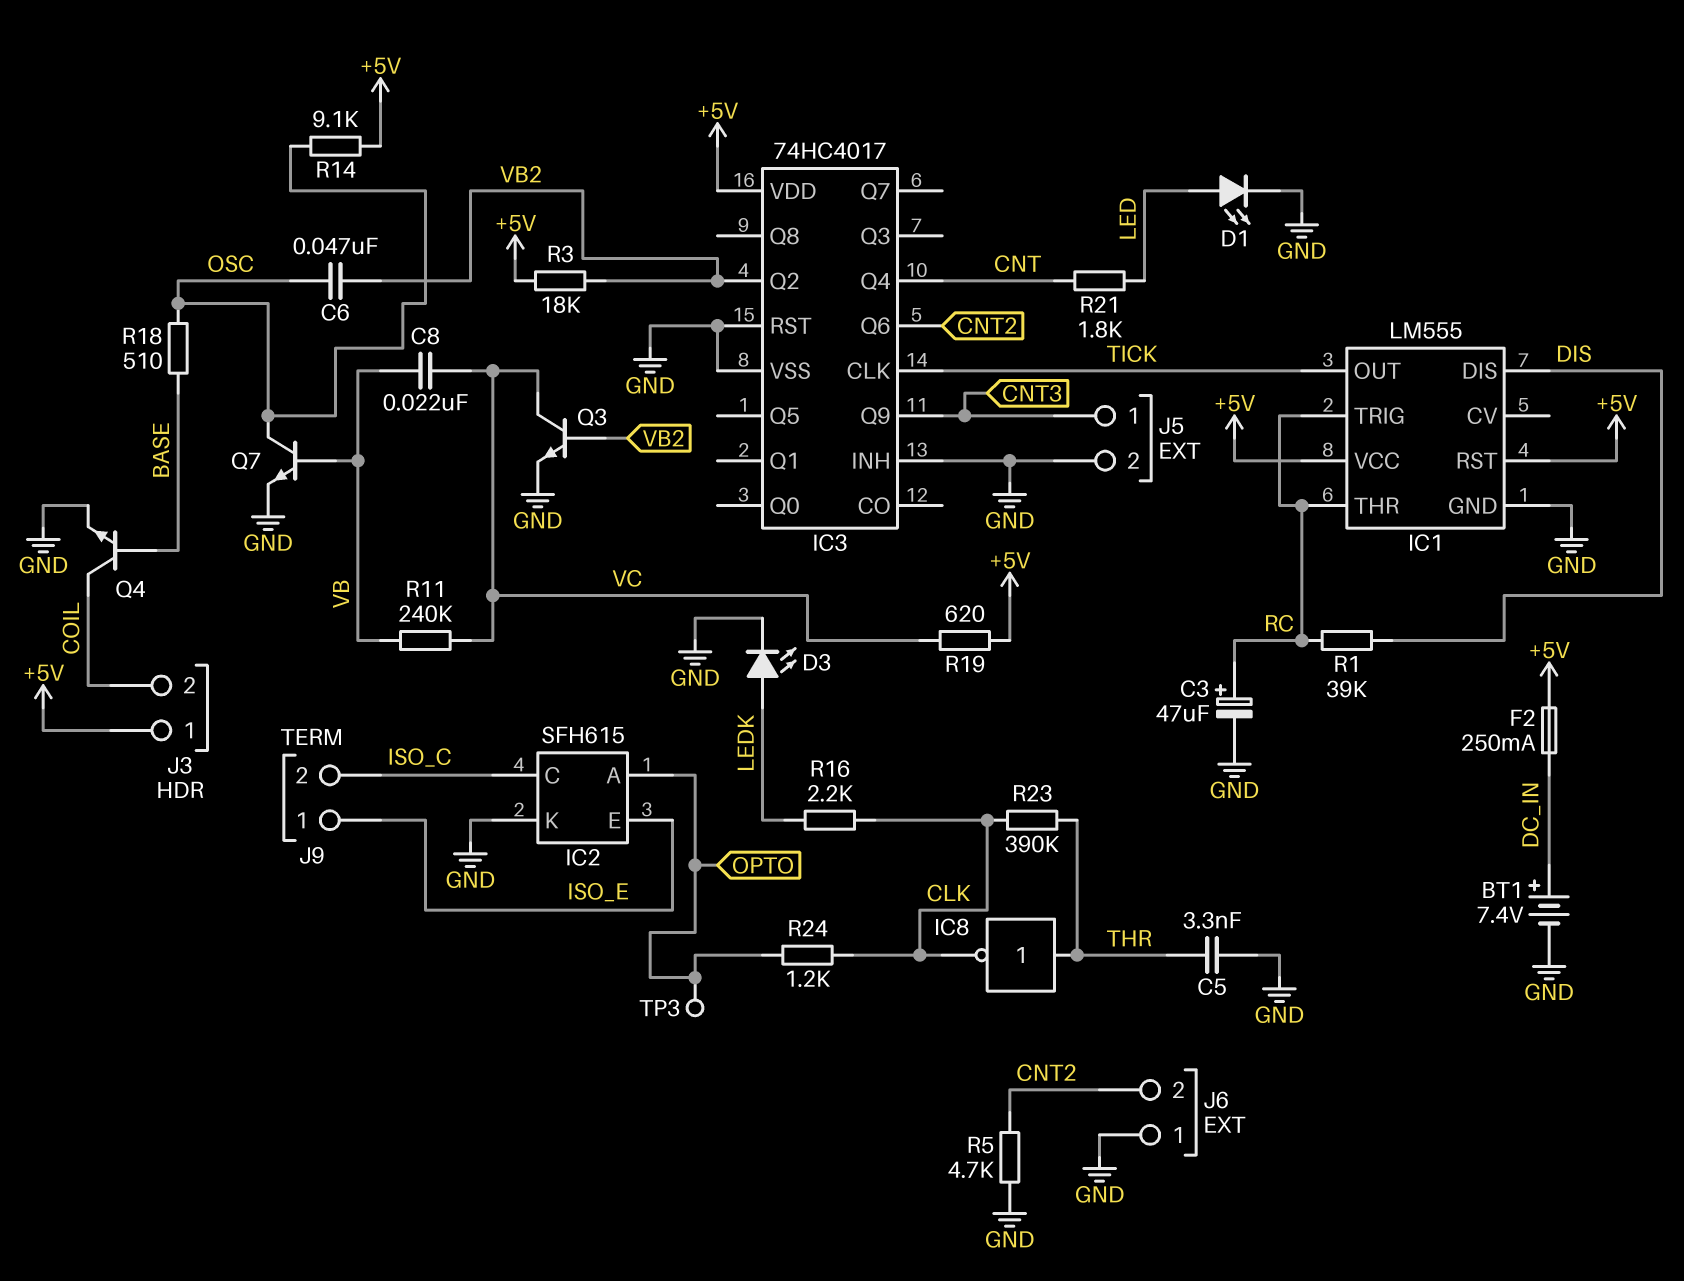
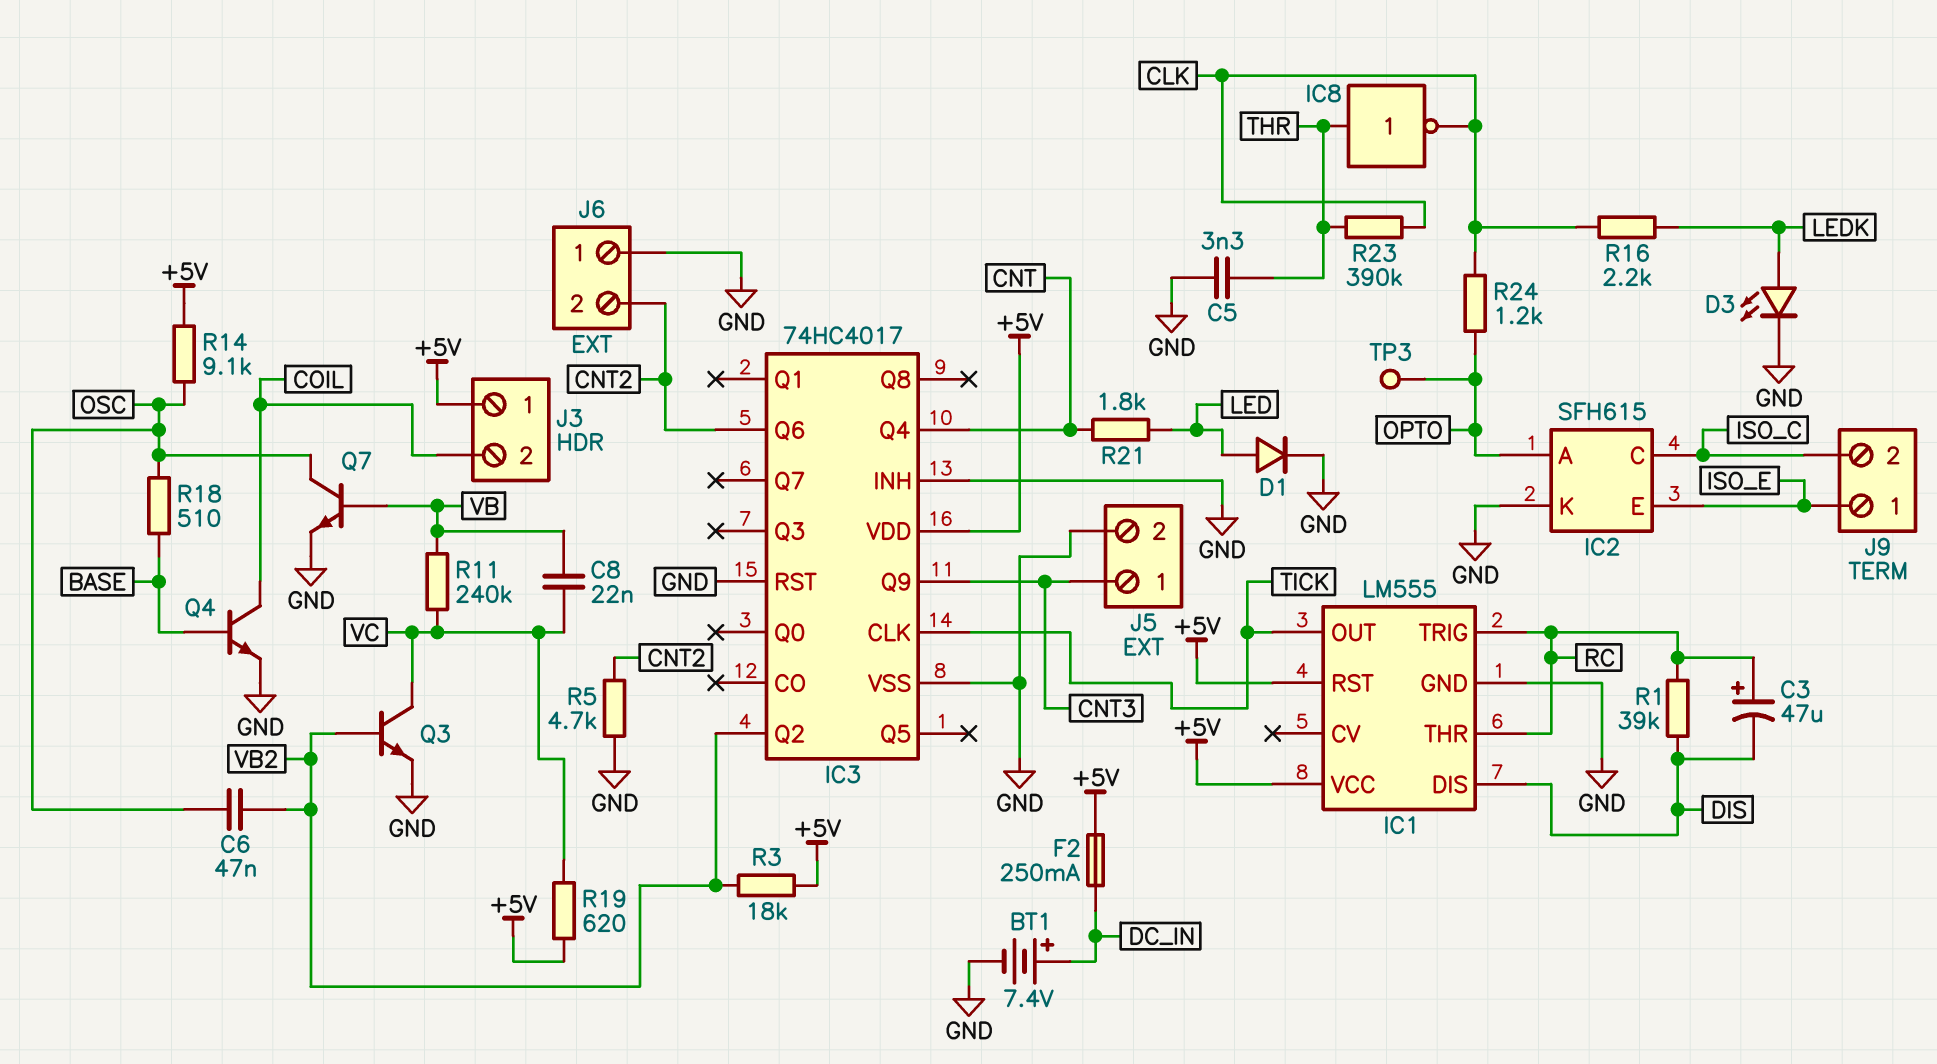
C3: 47uF (plus RC, minus GND) -> 47uF (plus RC, minus DIS)
D1: LED (A LED, K GND) -> diode (A LED, K GND)

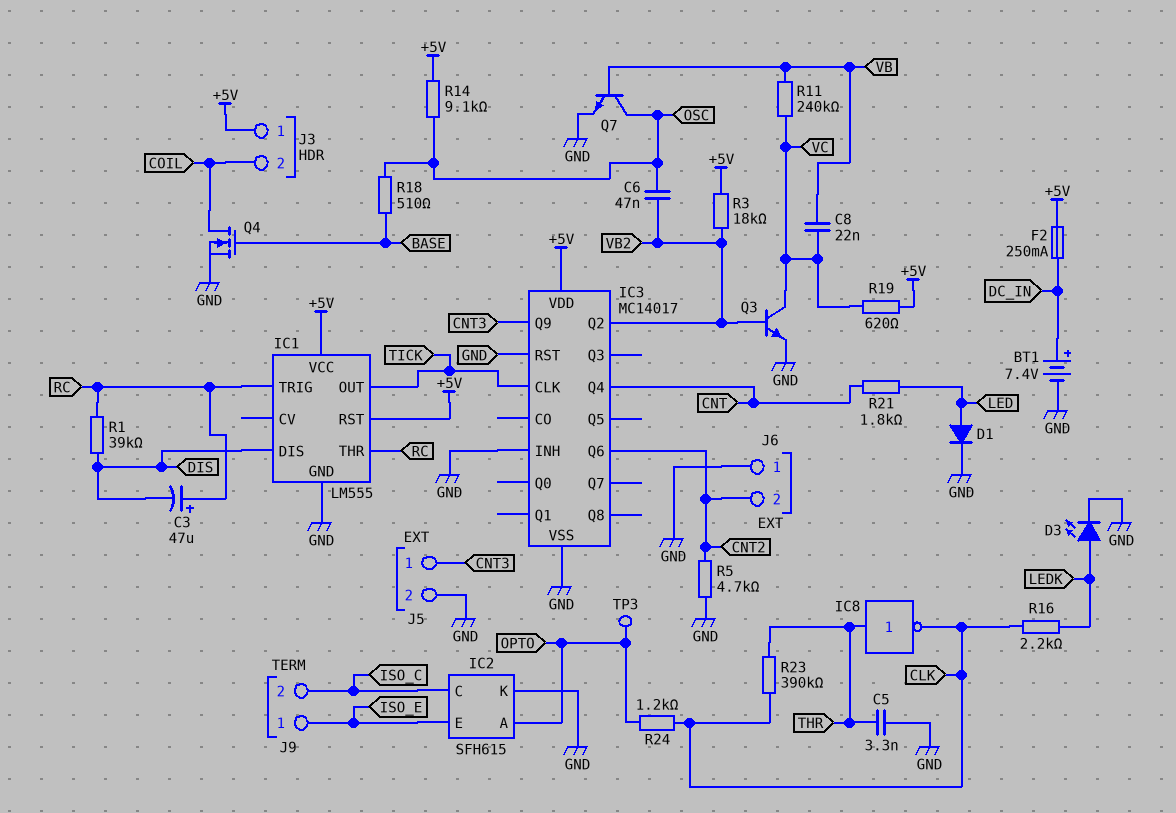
IC3: 74HC4017 -> MC14017
Q4: NPN (B BASE, C COIL, E GND) -> NMOS (G BASE, D COIL, S GND)

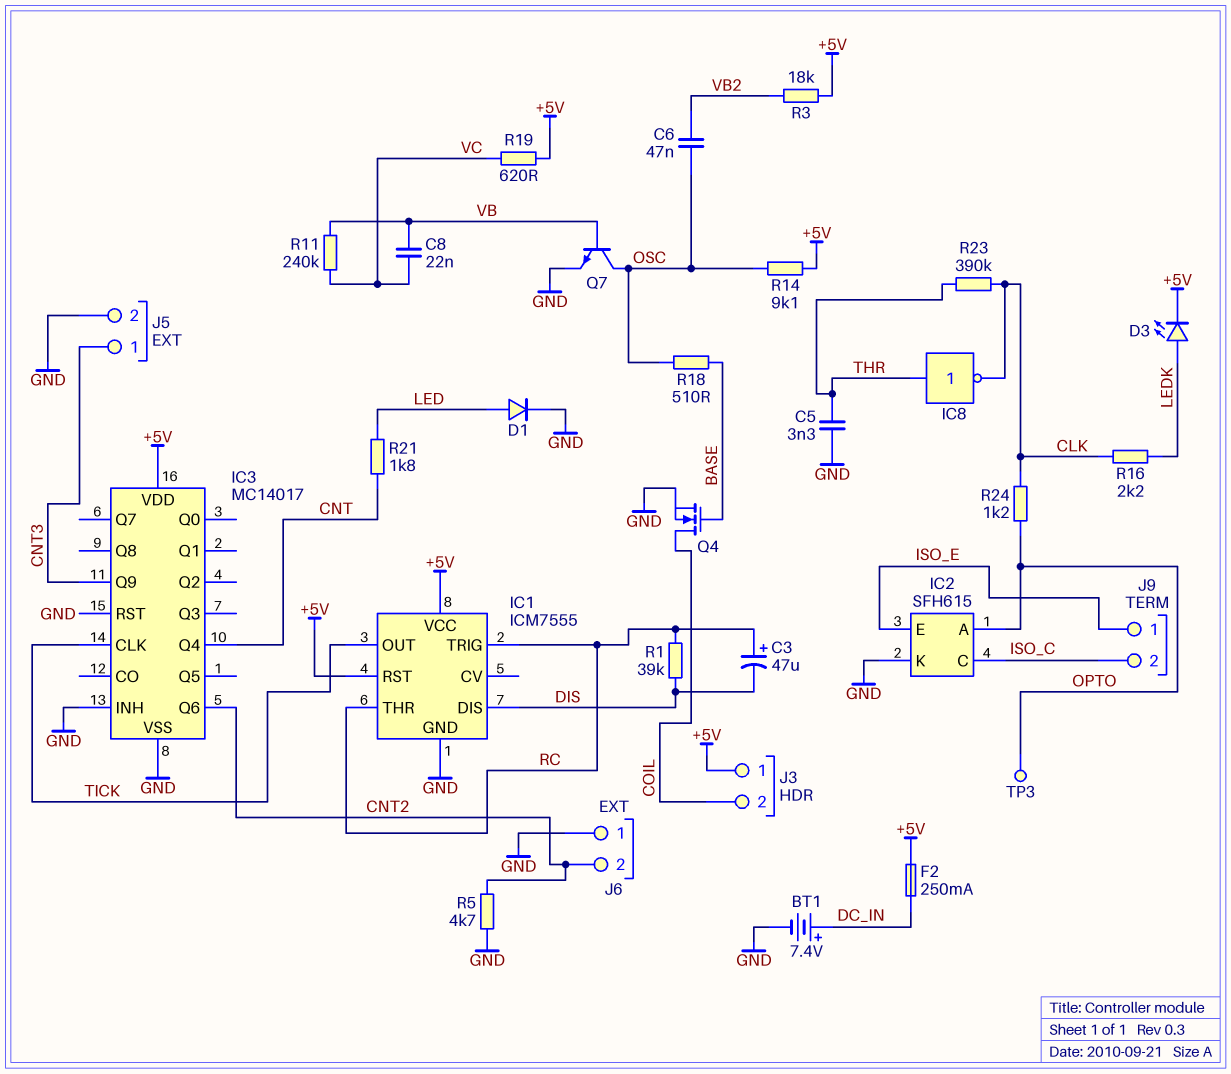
D3: LED (A LEDK, K GND) -> LED (A LEDK, K +5V)
IC1: LM555 -> ICM7555
IC3 pin Q2: VB2 -> none
Q3: NPN (B VB2, C VC, E GND) -> none

